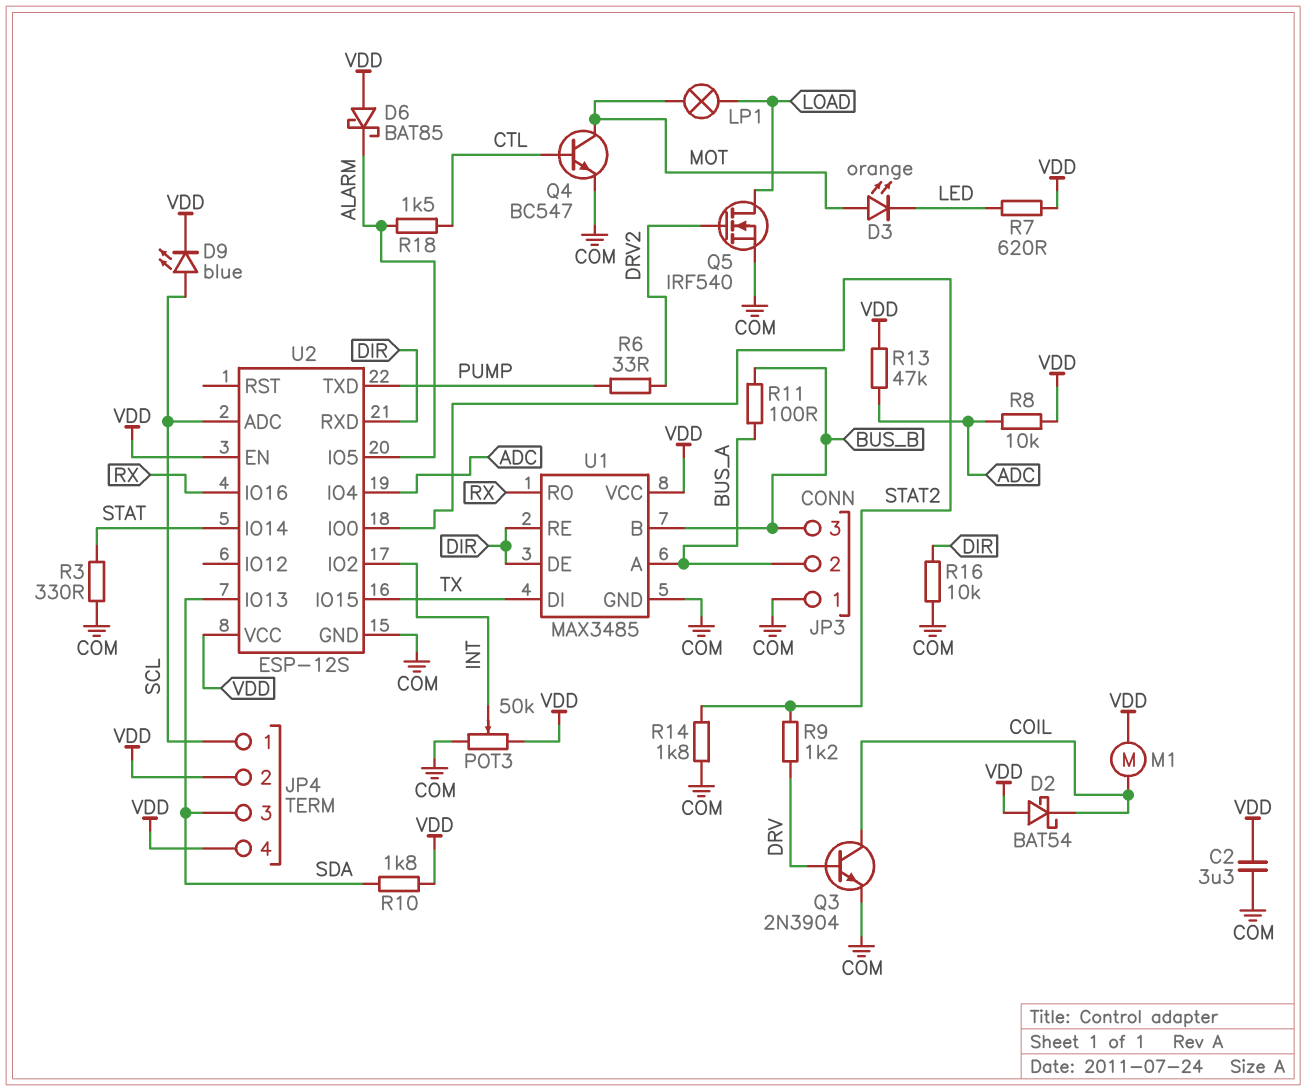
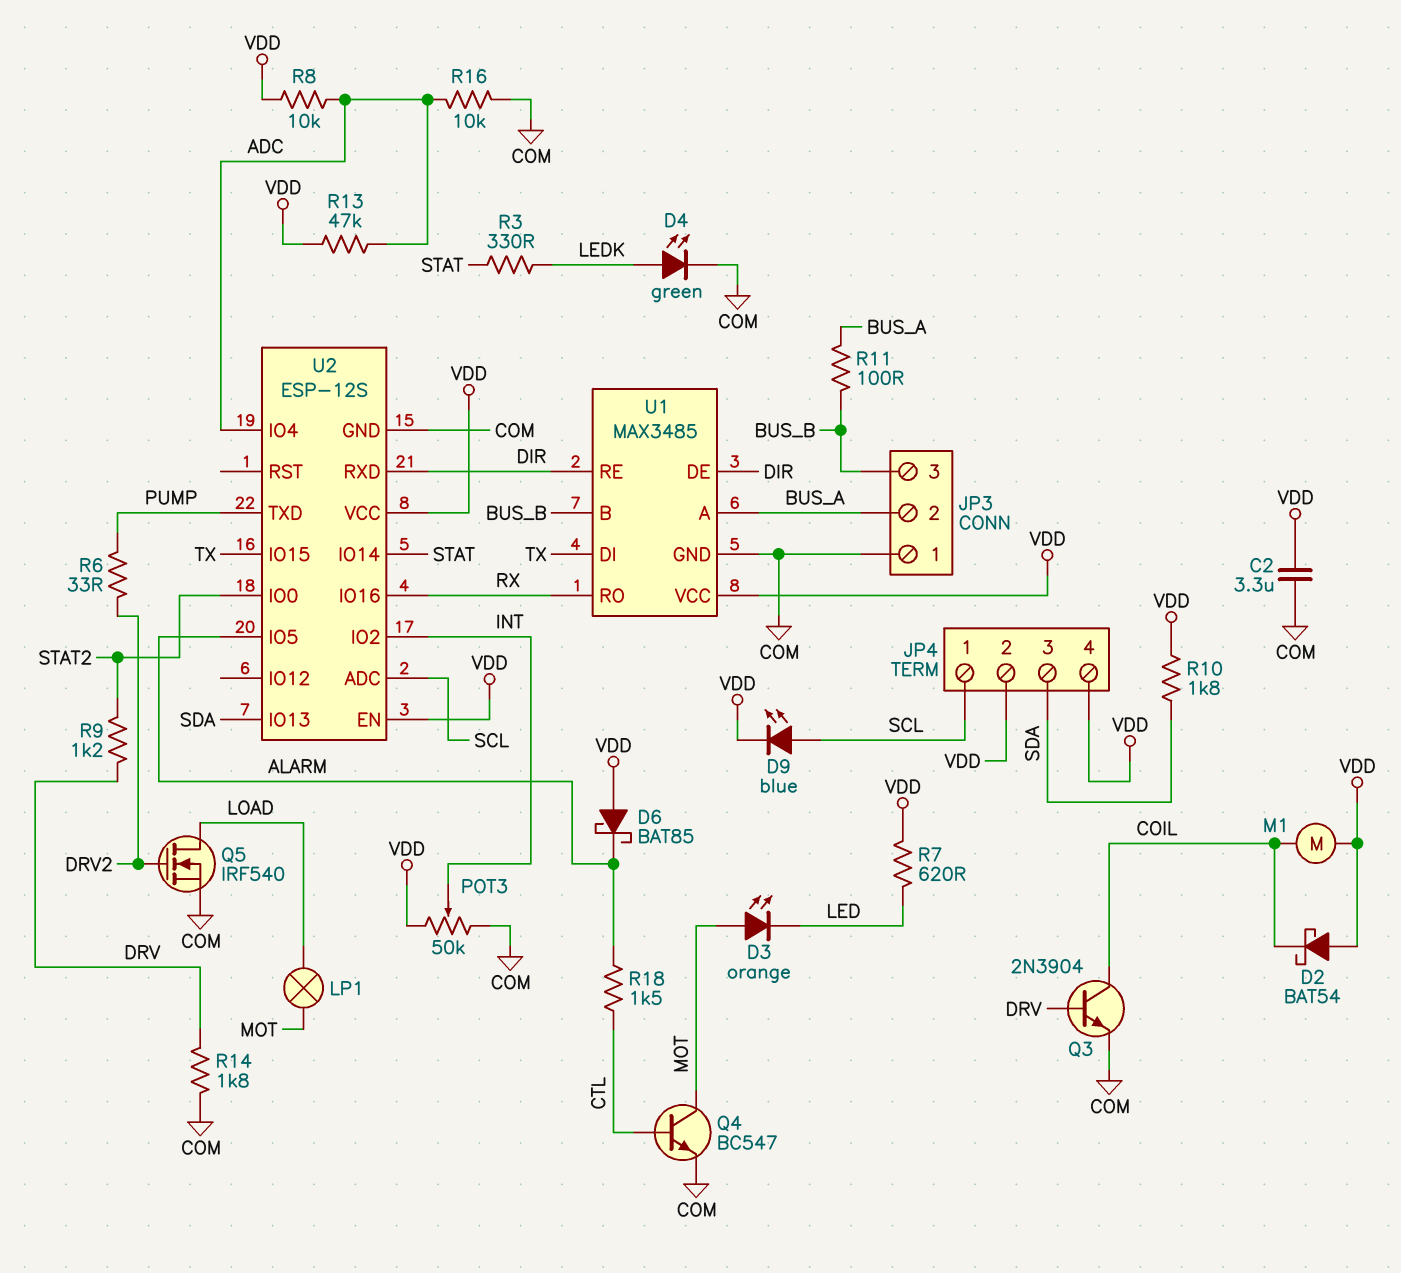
D4: none -> LED green (A LEDK, K COM)
R3: 330 (COM, STAT) -> 330 (LEDK, STAT)
R14: 1.8k (COM, STAT2) -> 1.8k (COM, DRV)
R16: 10k (COM, DIR) -> 10k (ADC, COM)

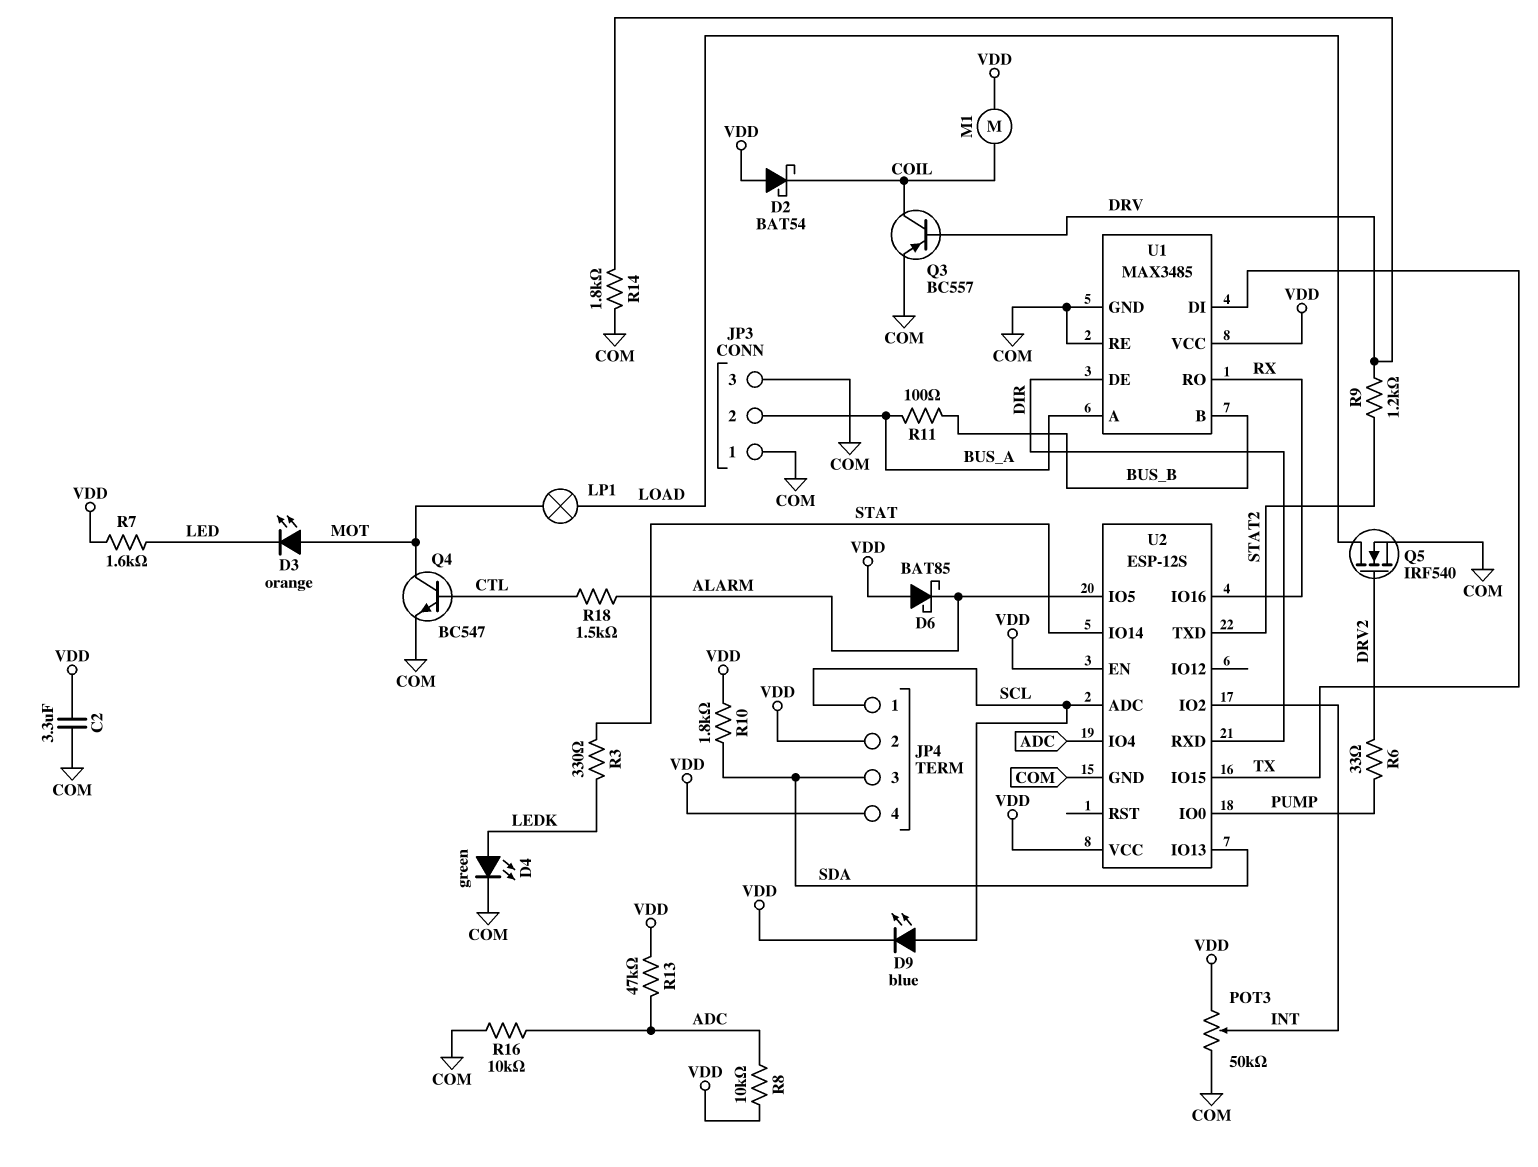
JP3 pin 3: BUS_B -> COM
Q3: NPN 2N3904 (B DRV, C COIL, E COM) -> PNP BC557 (B DRV, C COIL, E COM)
R7: 620 (LED, VDD) -> 1.6k (LED, VDD)
U1 pin RE: DIR -> COM
U2 pin IO0: STAT2 -> PUMP
U2 pin TXD: PUMP -> STAT2

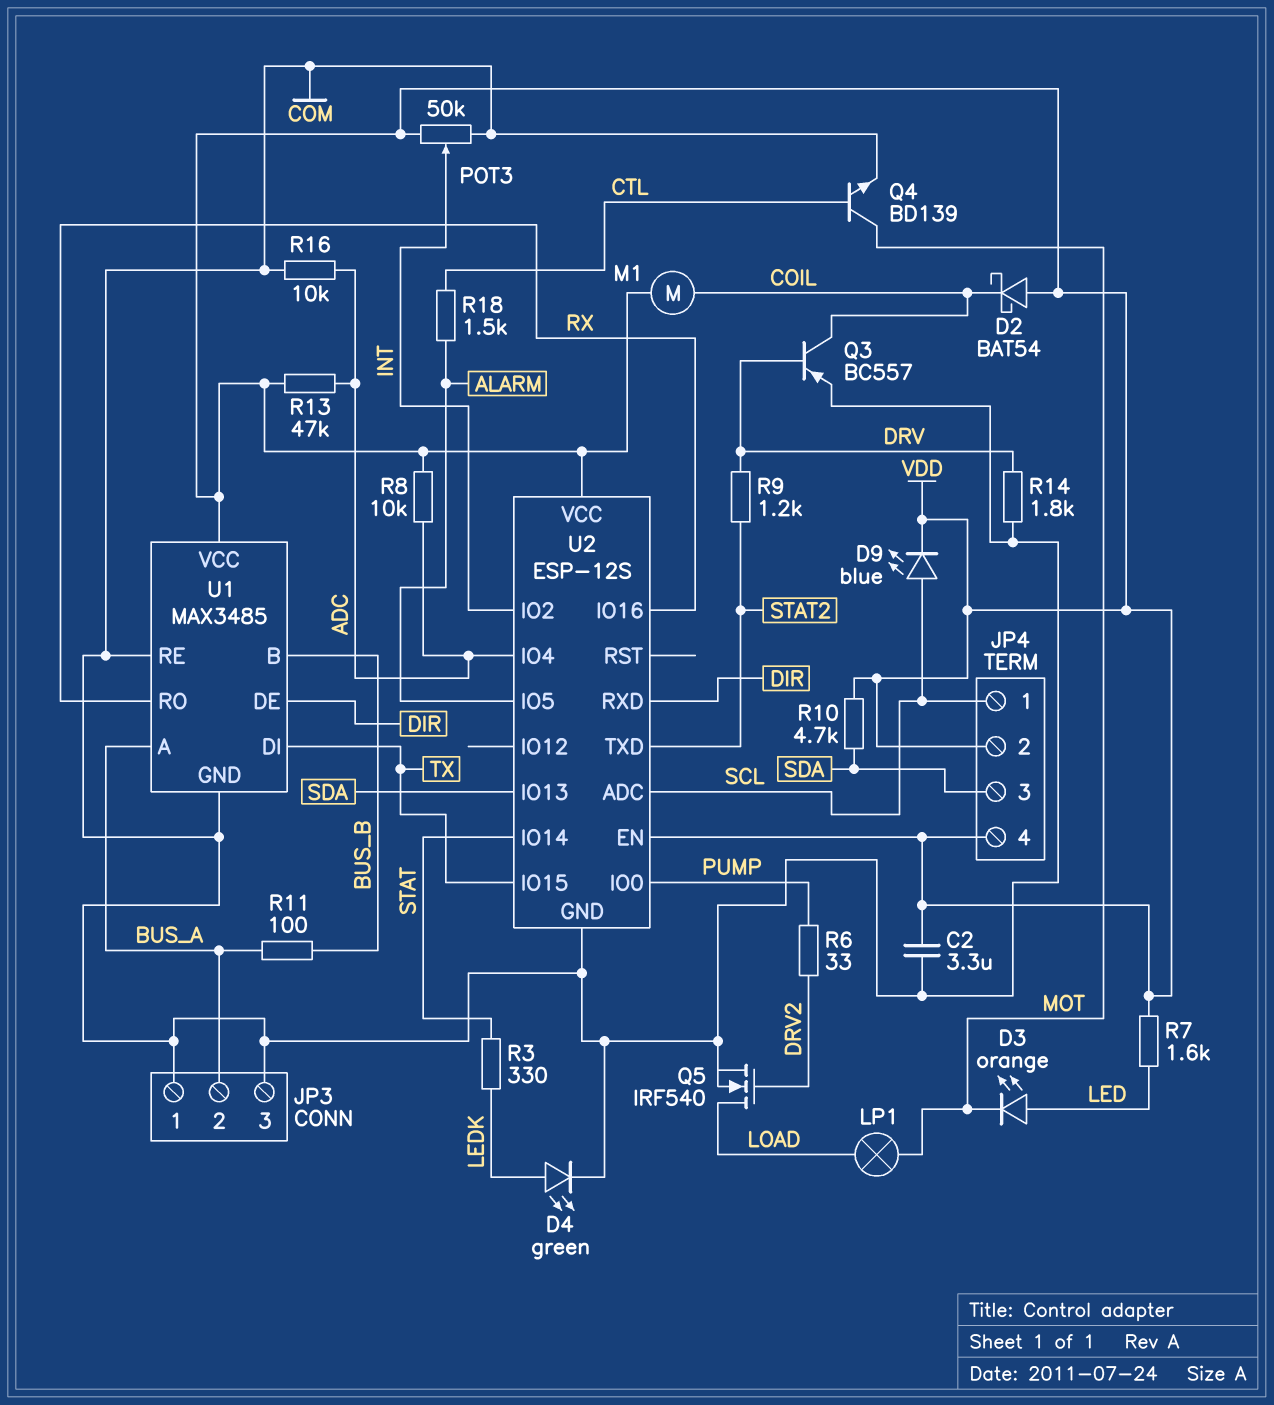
D3: LED orange (A MOT, K LED) -> LED orange (A LED, K MOT)
D6: schottky BAT85 (A VDD, K ALARM) -> none
Q4: NPN BC547 (B CTL, C MOT, E COM) -> NPN BD139 (B CTL, C MOT, E COM)
R10: 1.8k (SDA, VDD) -> 4.7k (SDA, VDD)

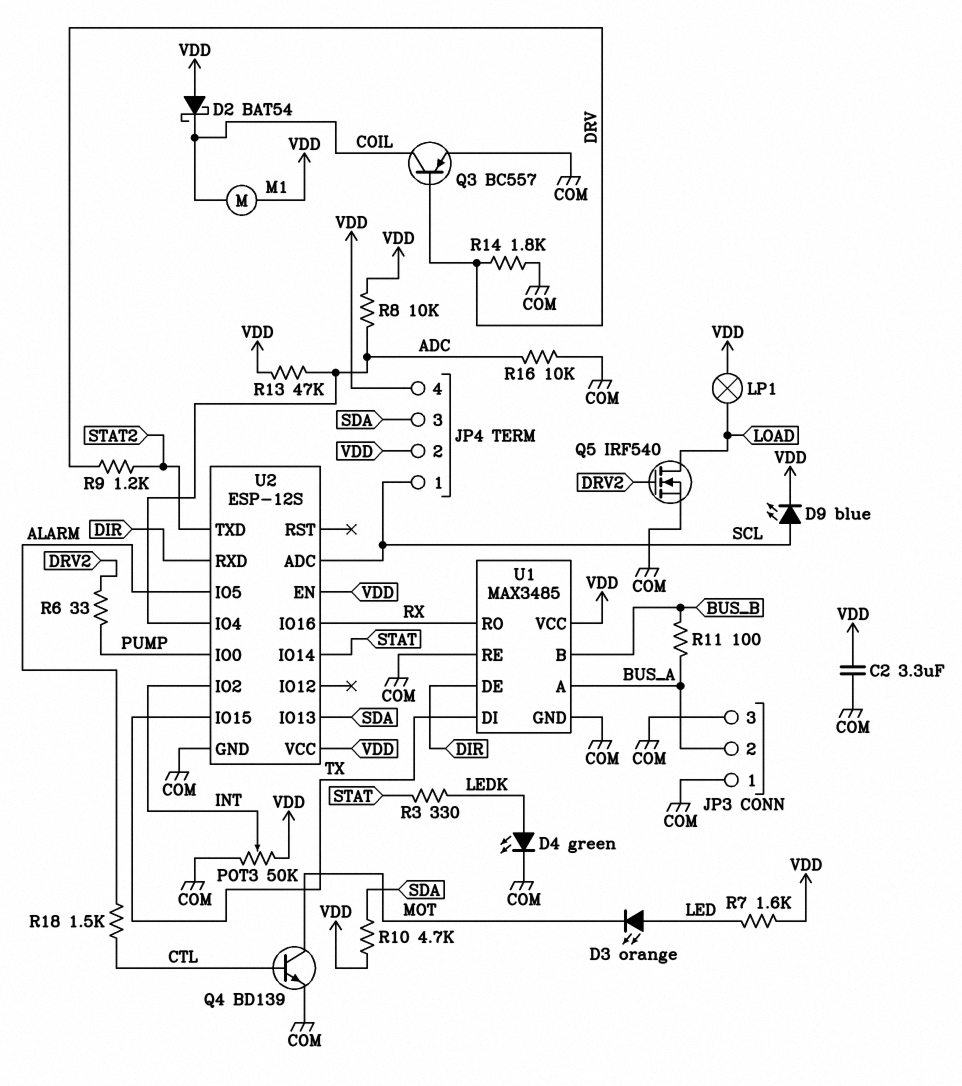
LP1: lamp (LOAD, MOT) -> lamp (LOAD, VDD)

